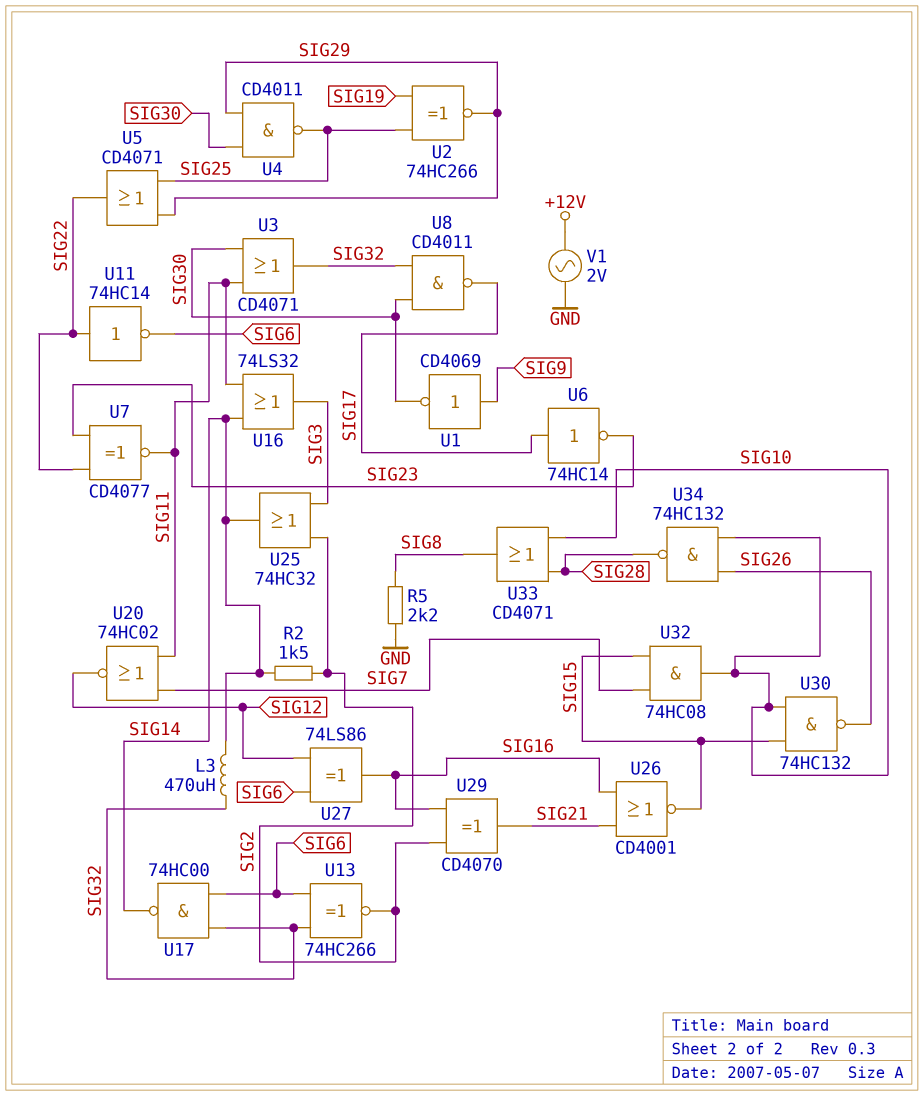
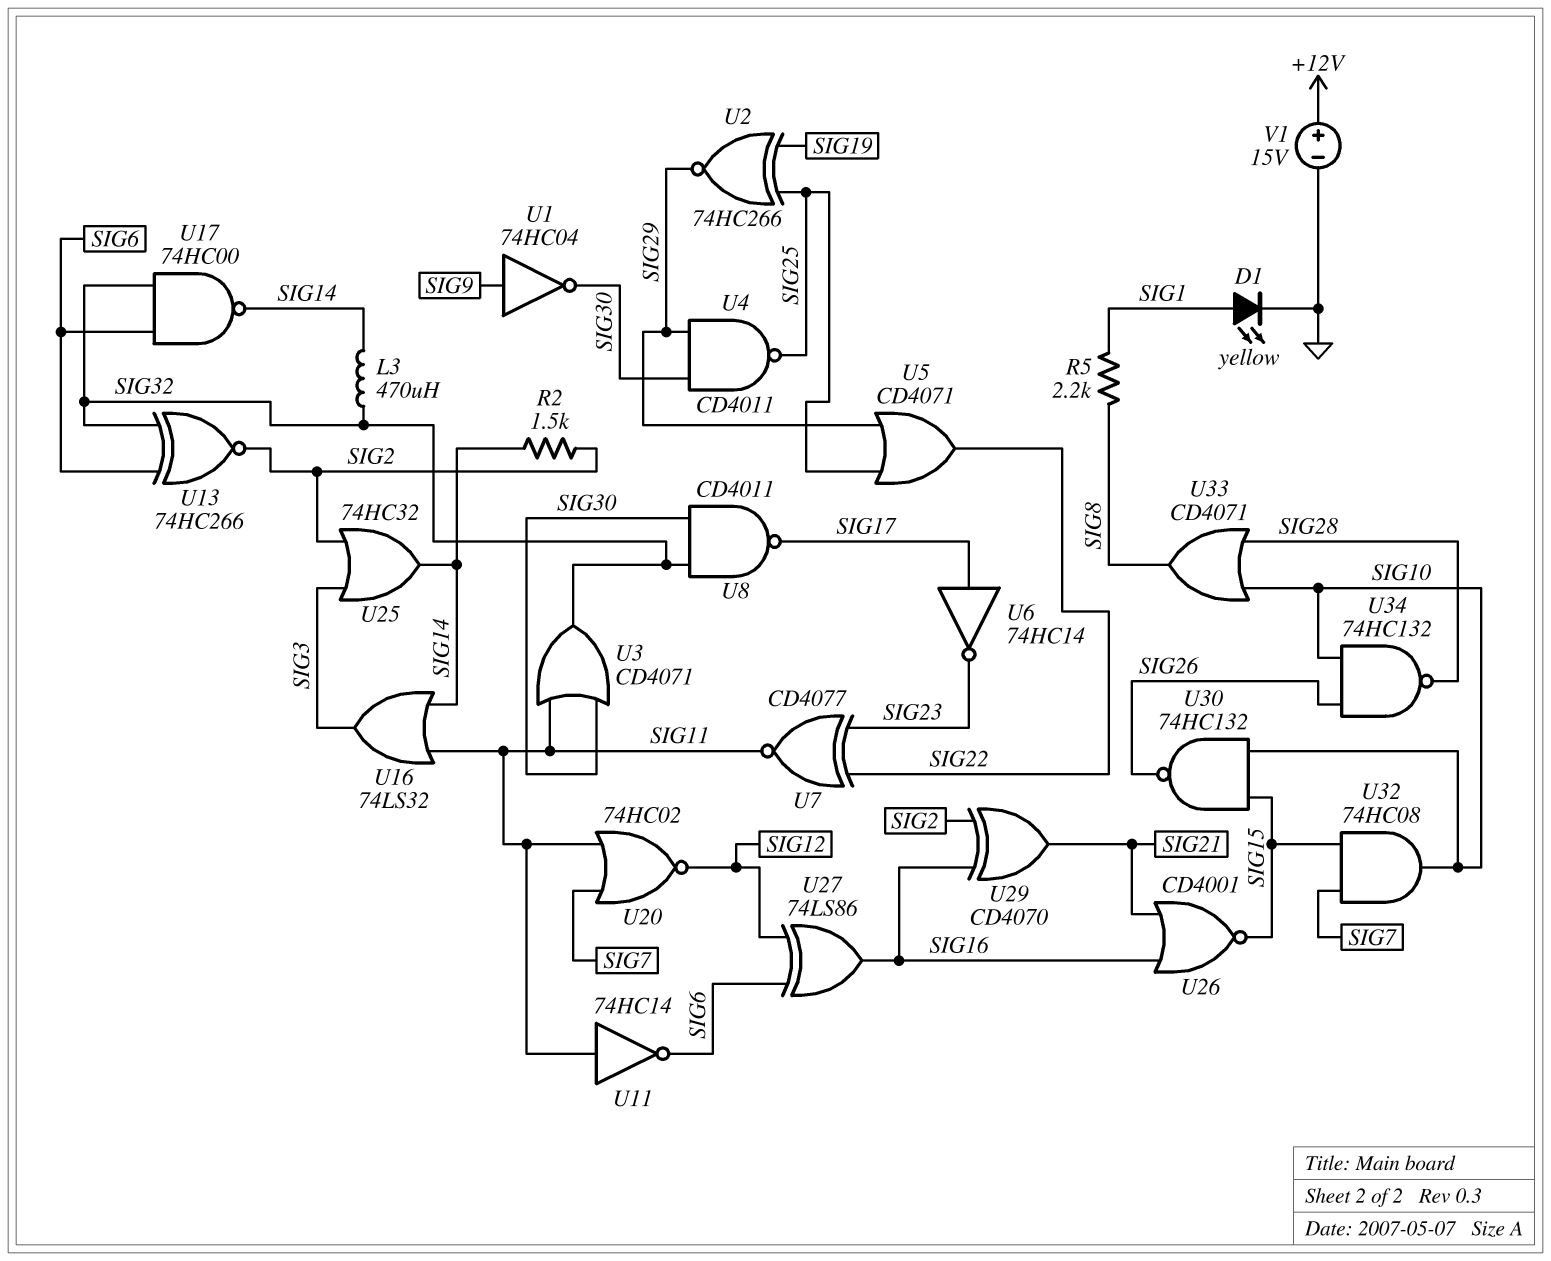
D1: none -> LED yellow (A SIG1, K GND)
R5: 2.2k (GND, SIG8) -> 2.2k (SIG1, SIG8)
U1: NOT CD4069 (in SIG9, out SIG30) -> NOT 74HC04 (in SIG9, out SIG30)
U11: NOT 74HC14 (in SIG22, out SIG6) -> NOT 74HC14 (in SIG11, out SIG6)
V1: AC 2V (+12V, GND) -> 15V (plus +12V, minus GND)

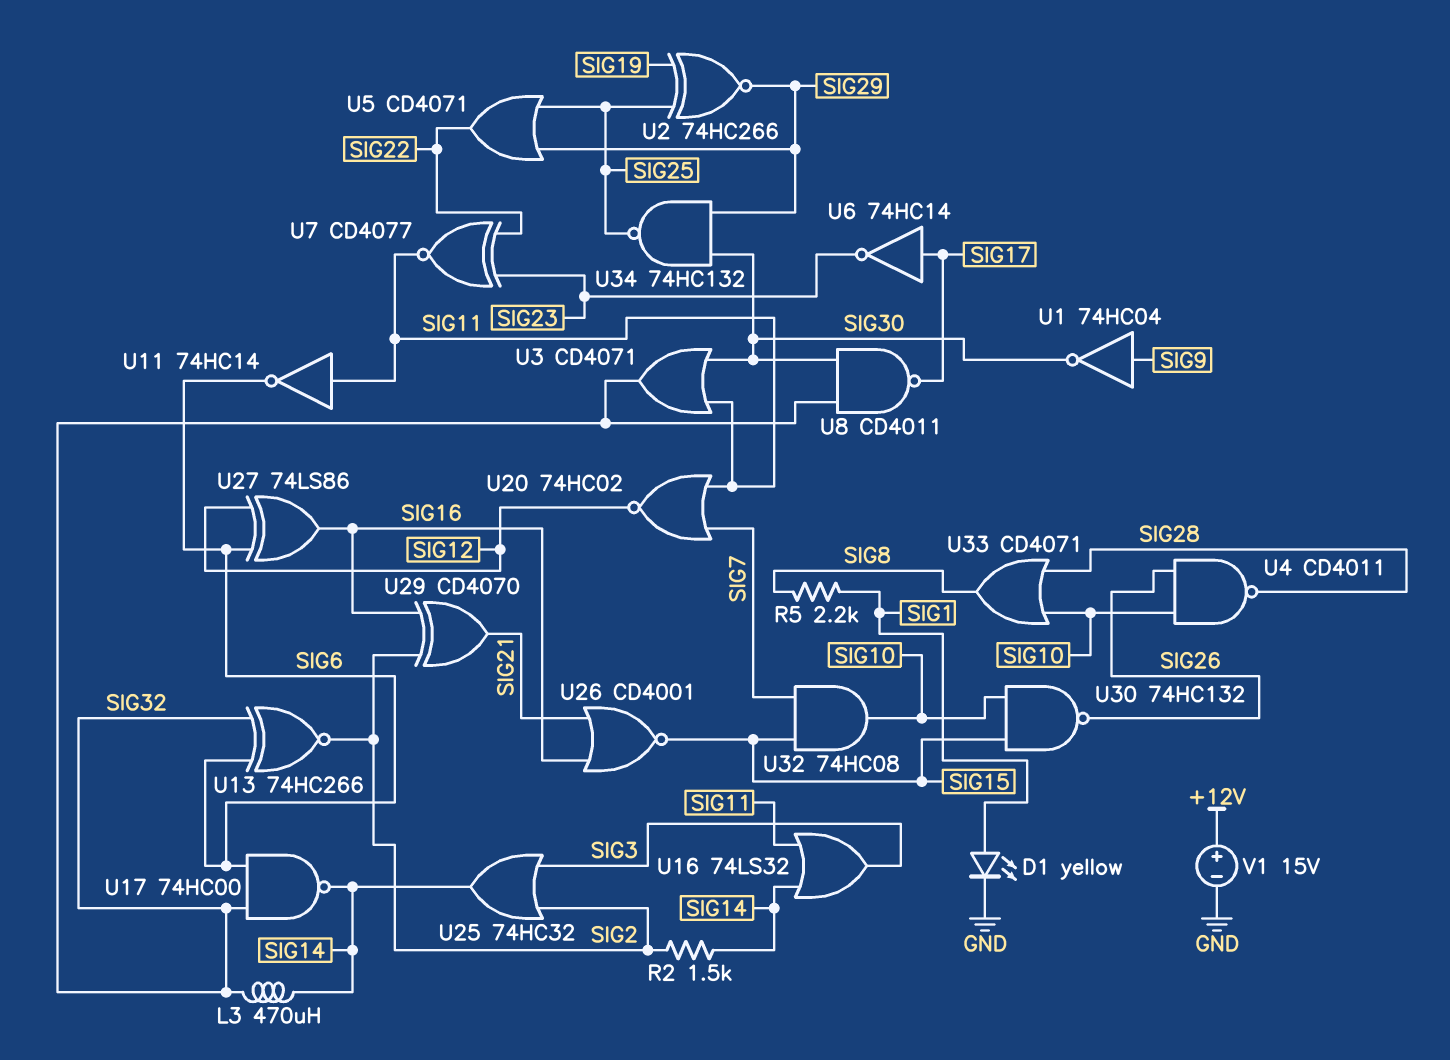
U4: NAND CD4011 (in SIG29, in SIG30, out SIG25) -> NAND CD4011 (in SIG10, in SIG26, out SIG28)
U34: NAND 74HC132 (in SIG10, in SIG26, out SIG28) -> NAND 74HC132 (in SIG29, in SIG30, out SIG25)

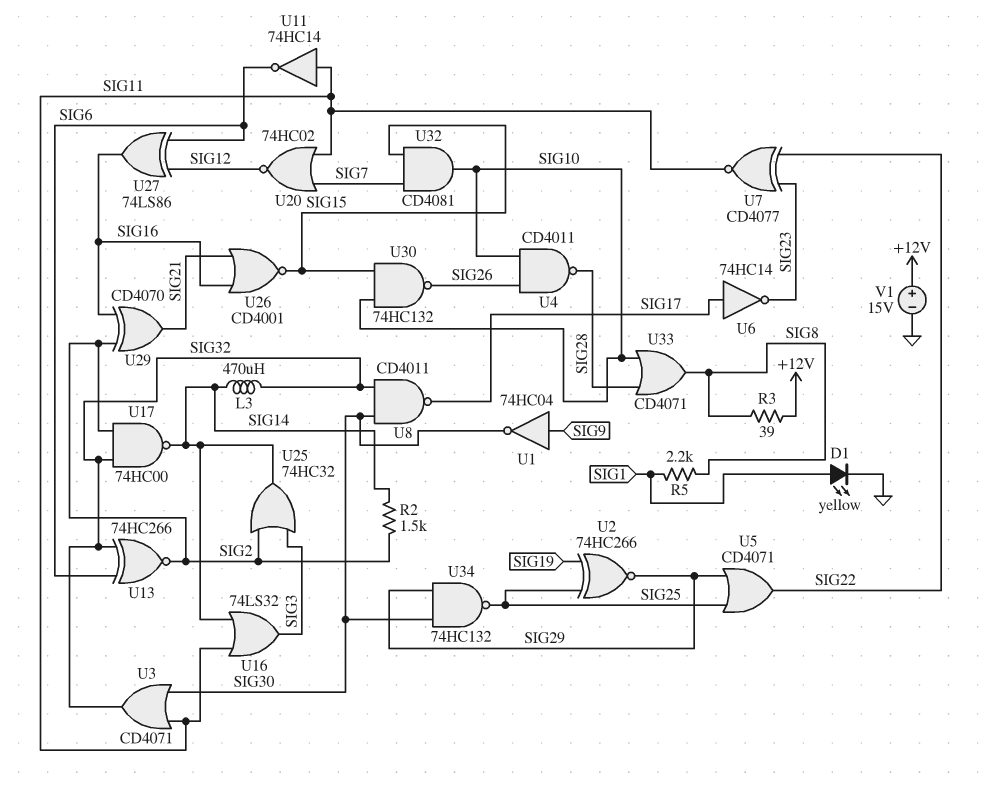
R3: none -> 39 (+12V, SIG8)
U17: NAND 74HC00 (in SIG6, in SIG32, out SIG14) -> NAND 74HC00 (in SIG2, in SIG32, out SIG14)
U32: AND 74HC08 (in SIG7, in SIG15, out SIG10) -> AND CD4081 (in SIG7, in SIG15, out SIG10)

